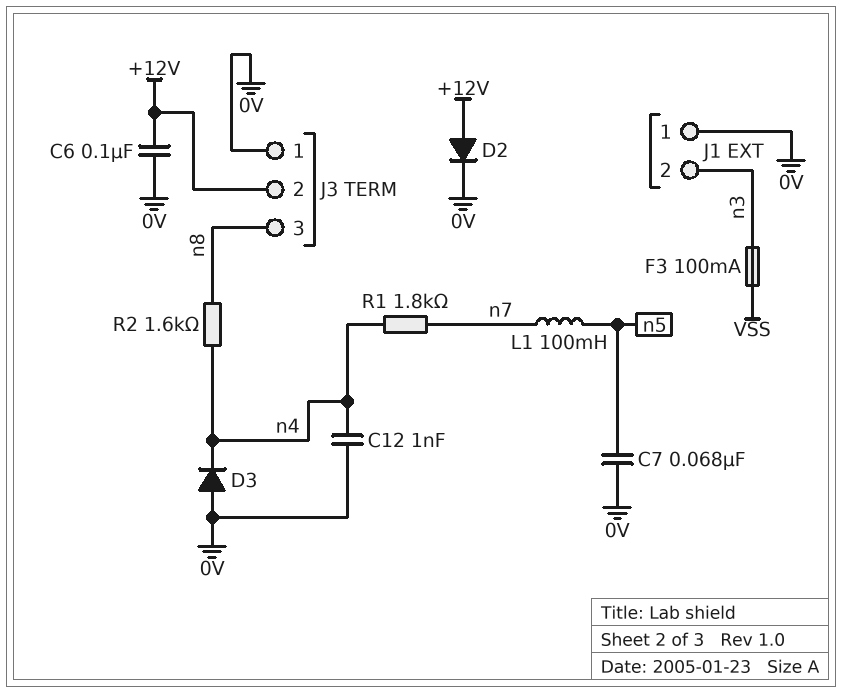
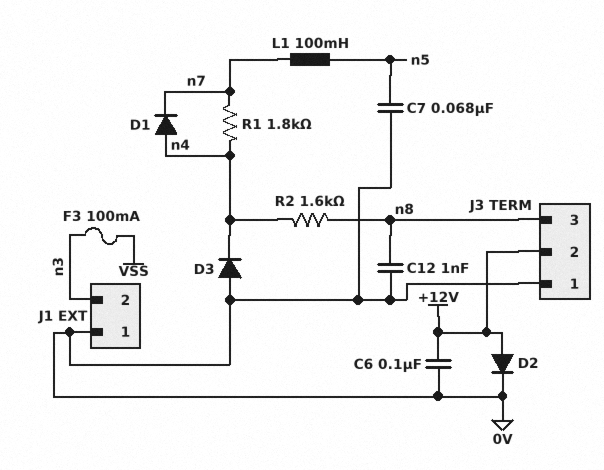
C12: 1nF (0V, n4) -> 1nF (0V, n8)
D1: none -> diode (A n4, K n7)

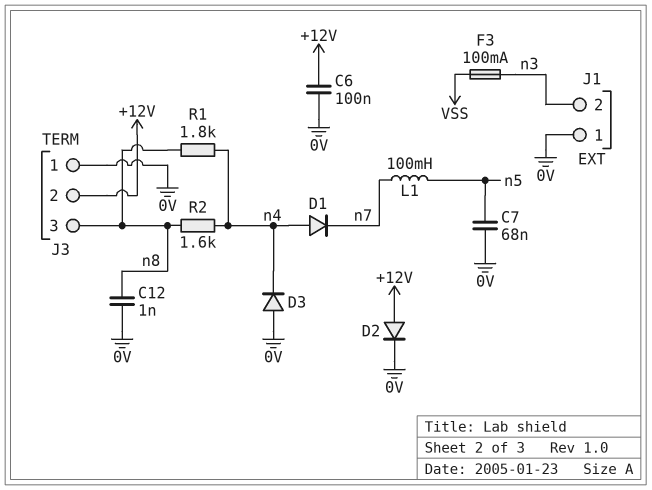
R1: 1.8k (n4, n7) -> 1.8k (n4, n8)

